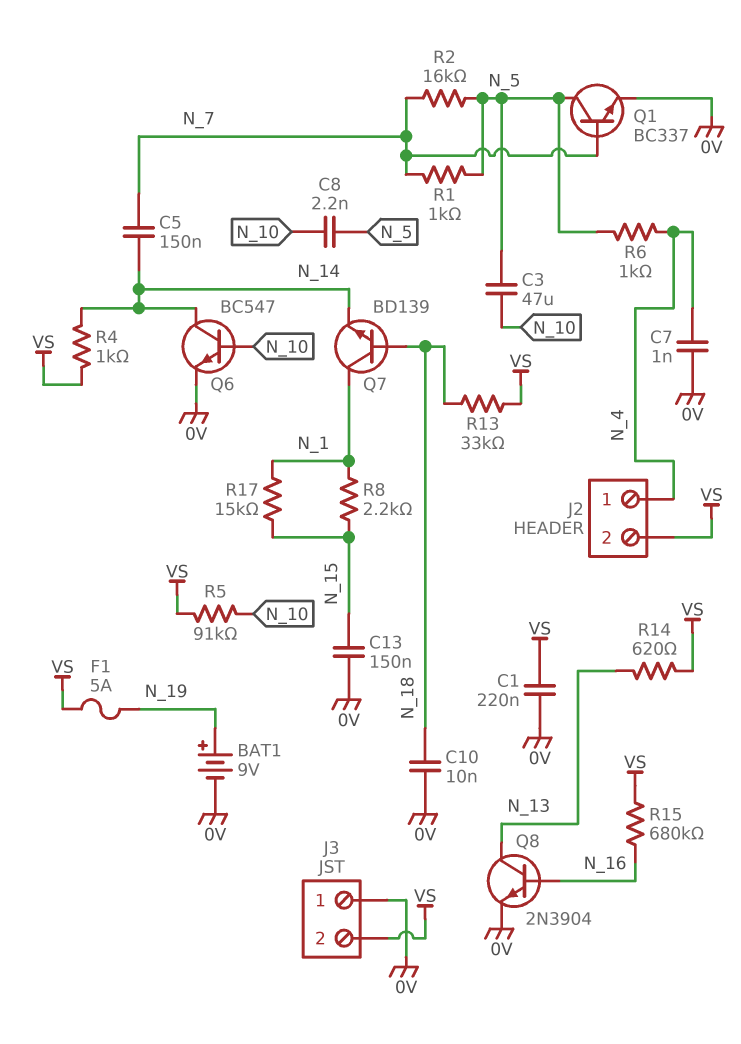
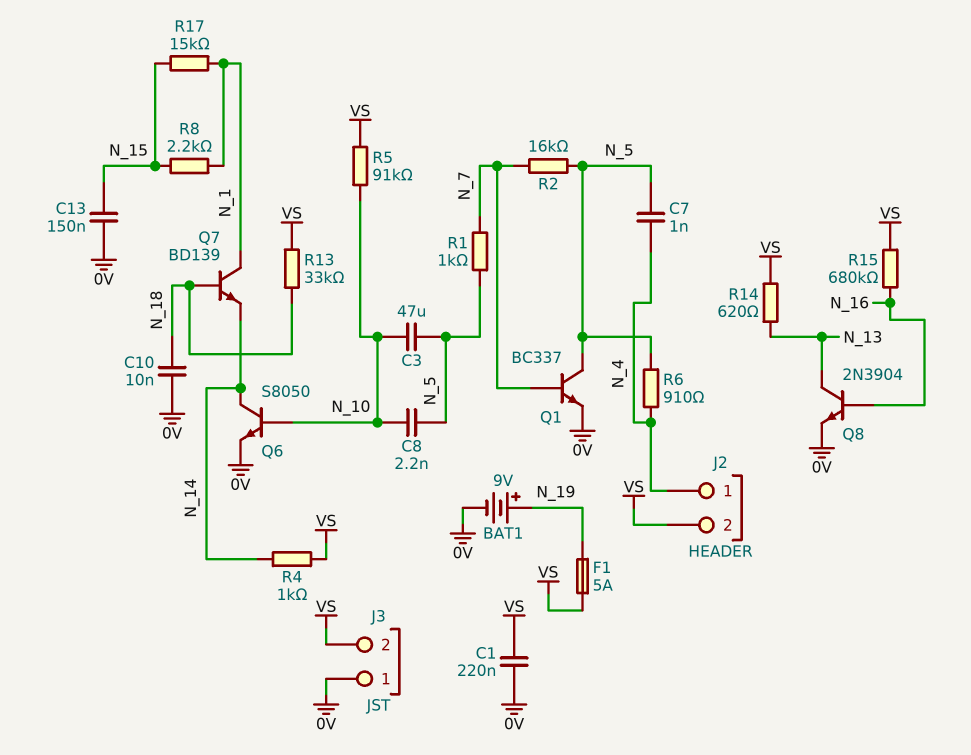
C5: 150nF (N_7, N_14) -> none
C7: 1nF (0V, N_4) -> 1nF (N_4, N_5)
Q6: NPN BC547 (B N_10, C N_14, E 0V) -> NPN S8050 (B N_10, C N_14, E 0V)
R6: 1k (N_4, N_5) -> 910 (N_4, N_5)

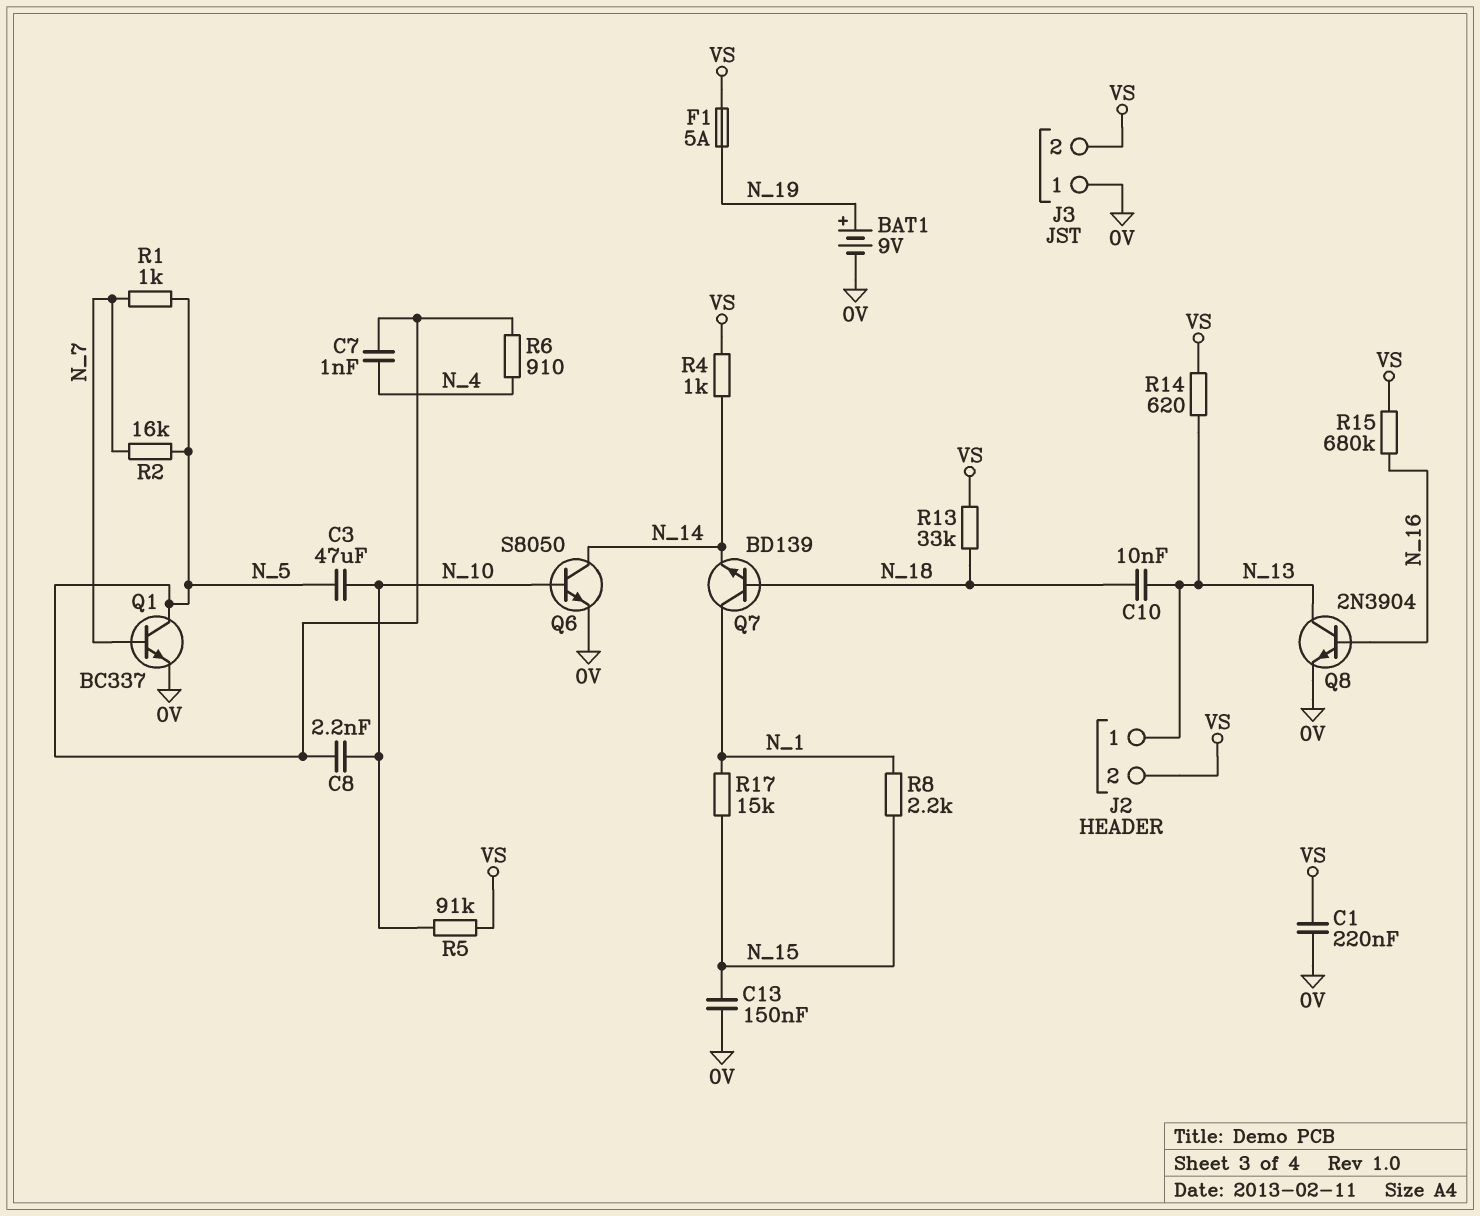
C10: 10nF (0V, N_18) -> 10nF (N_13, N_18)
J2 pin 1: N_4 -> N_13

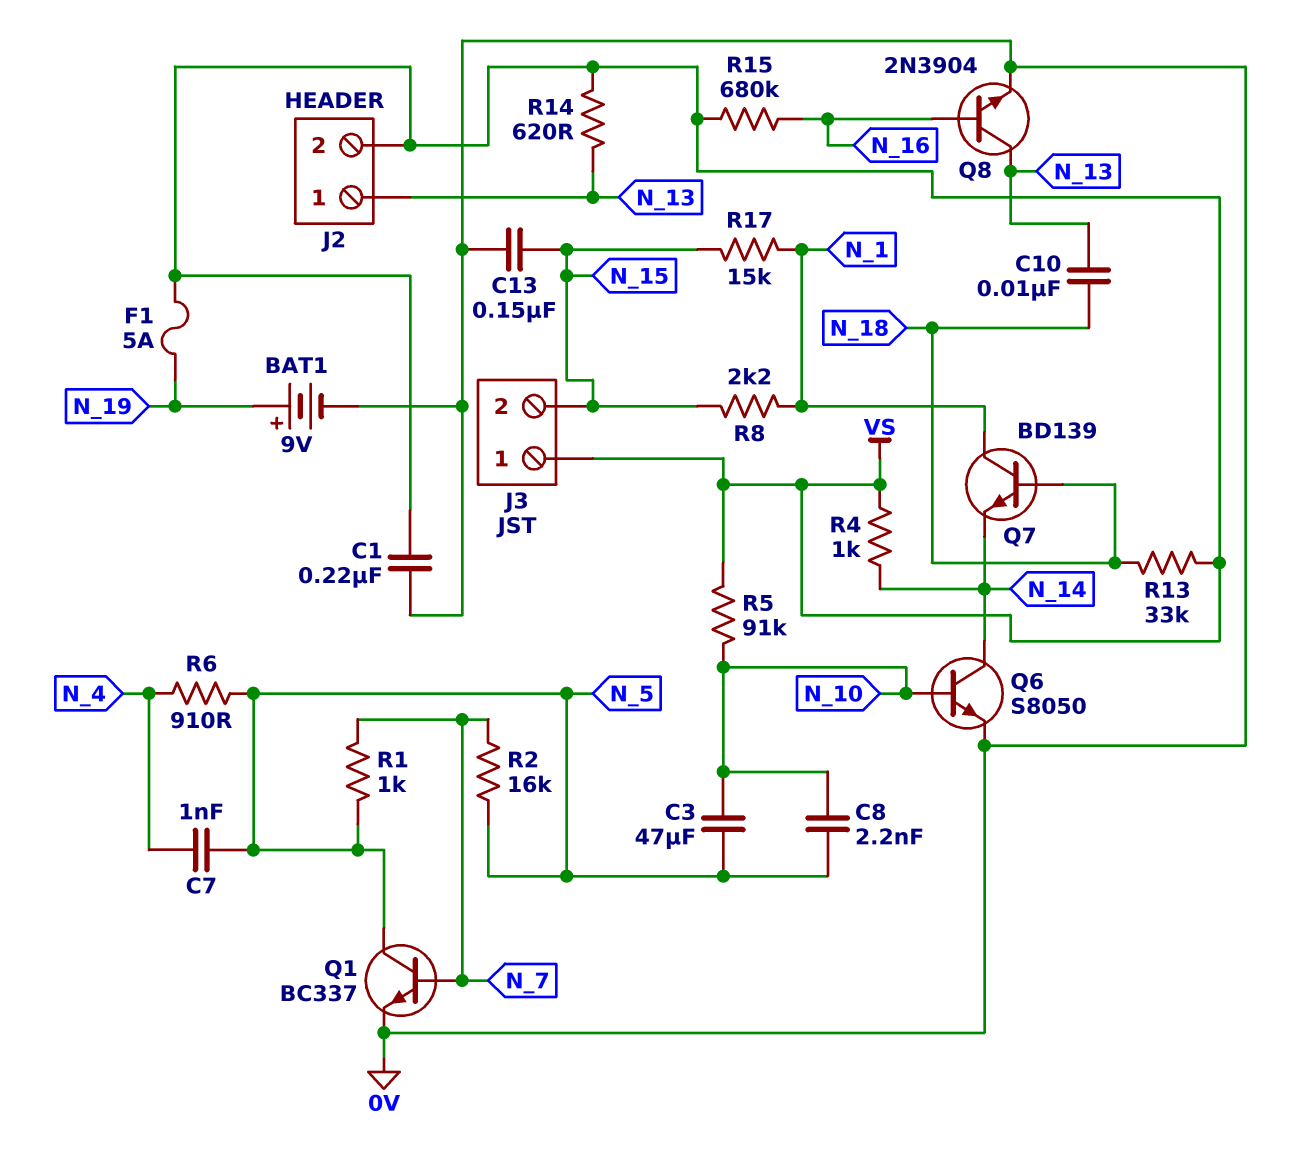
J3 pin 1: 0V -> VS
J3 pin 2: VS -> N_15

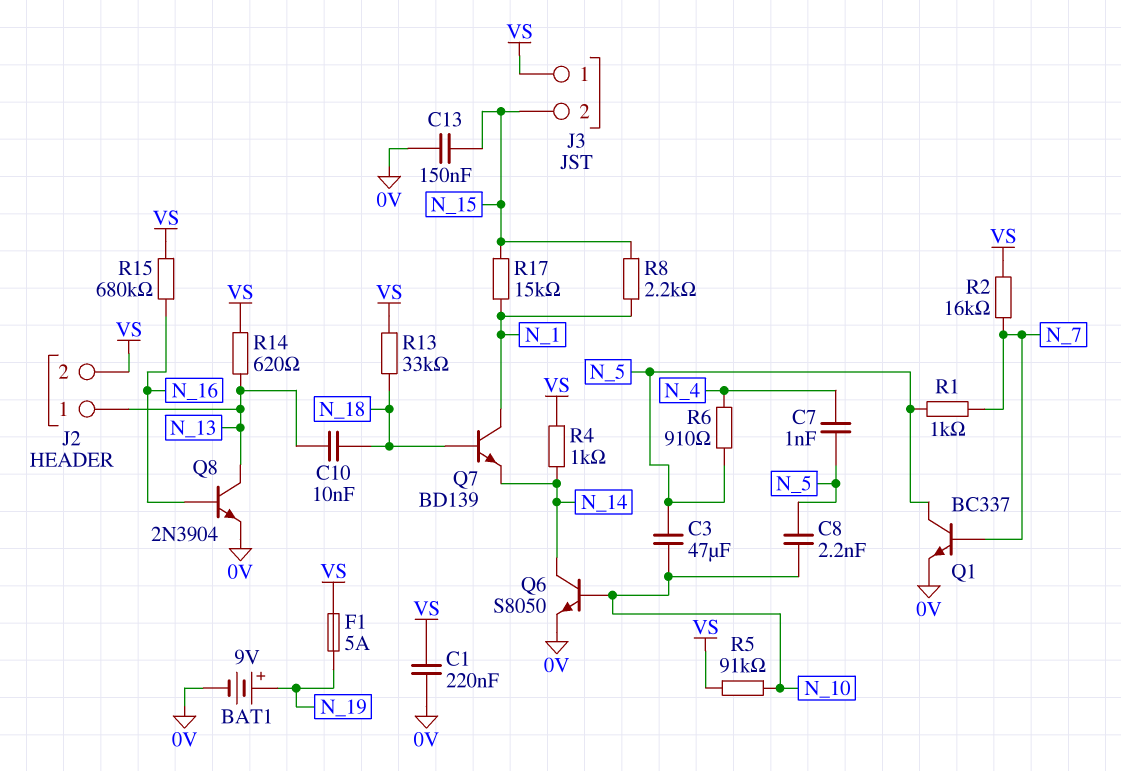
R2: 16k (N_5, N_7) -> 16k (N_7, VS)

